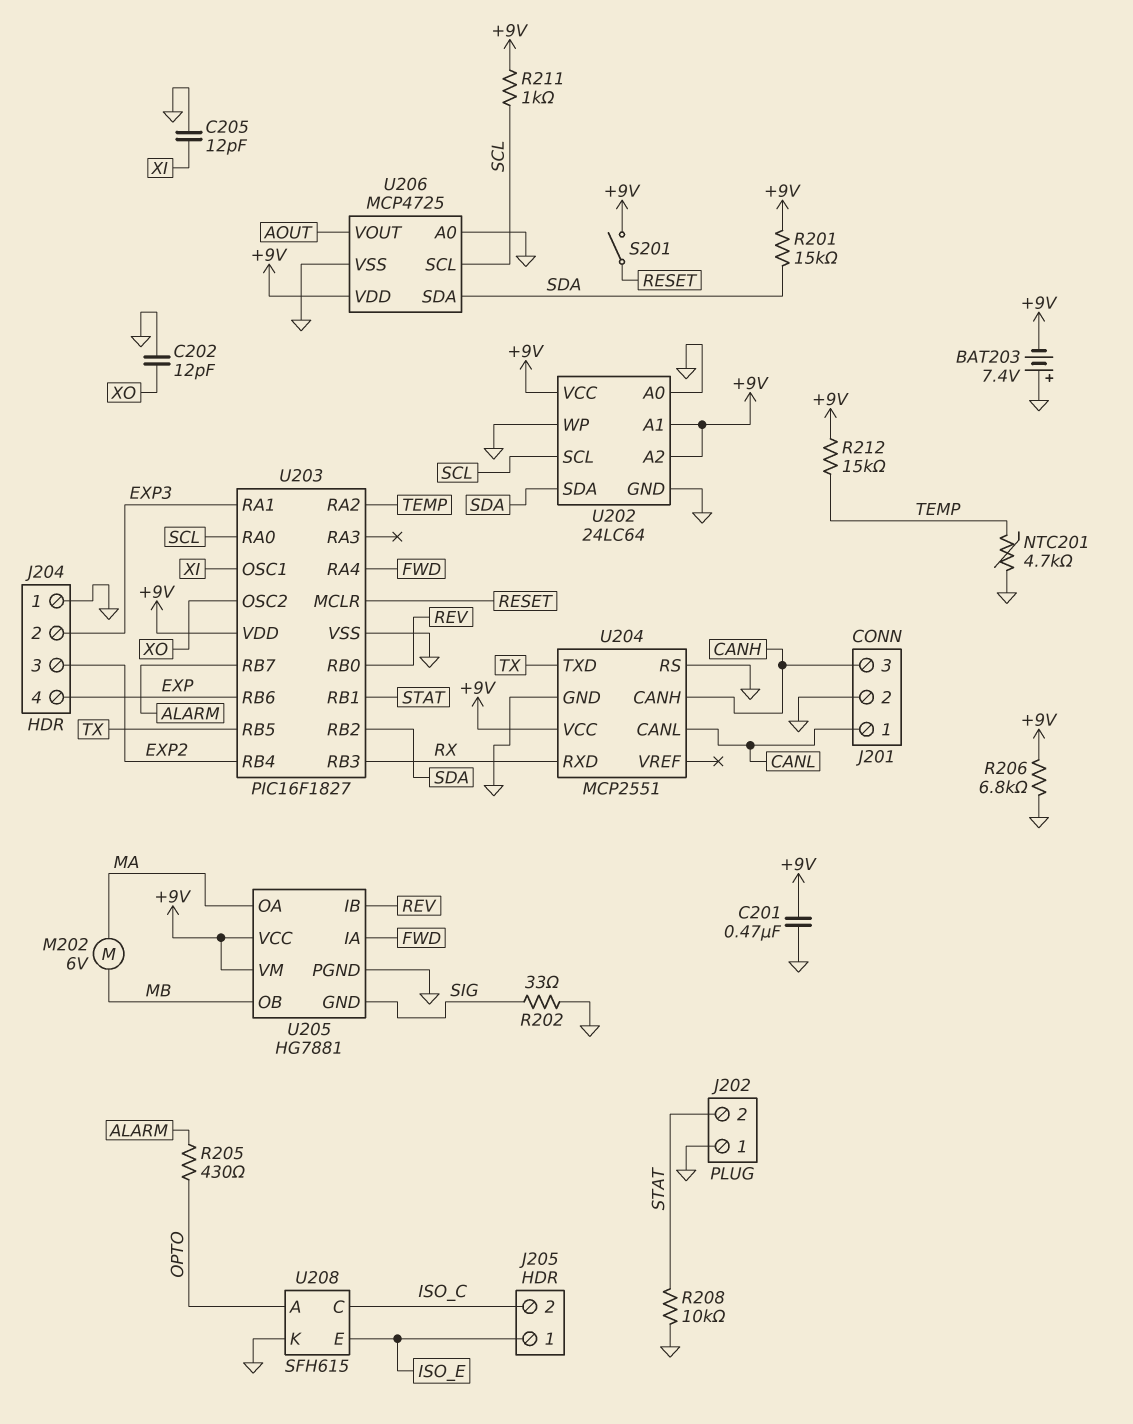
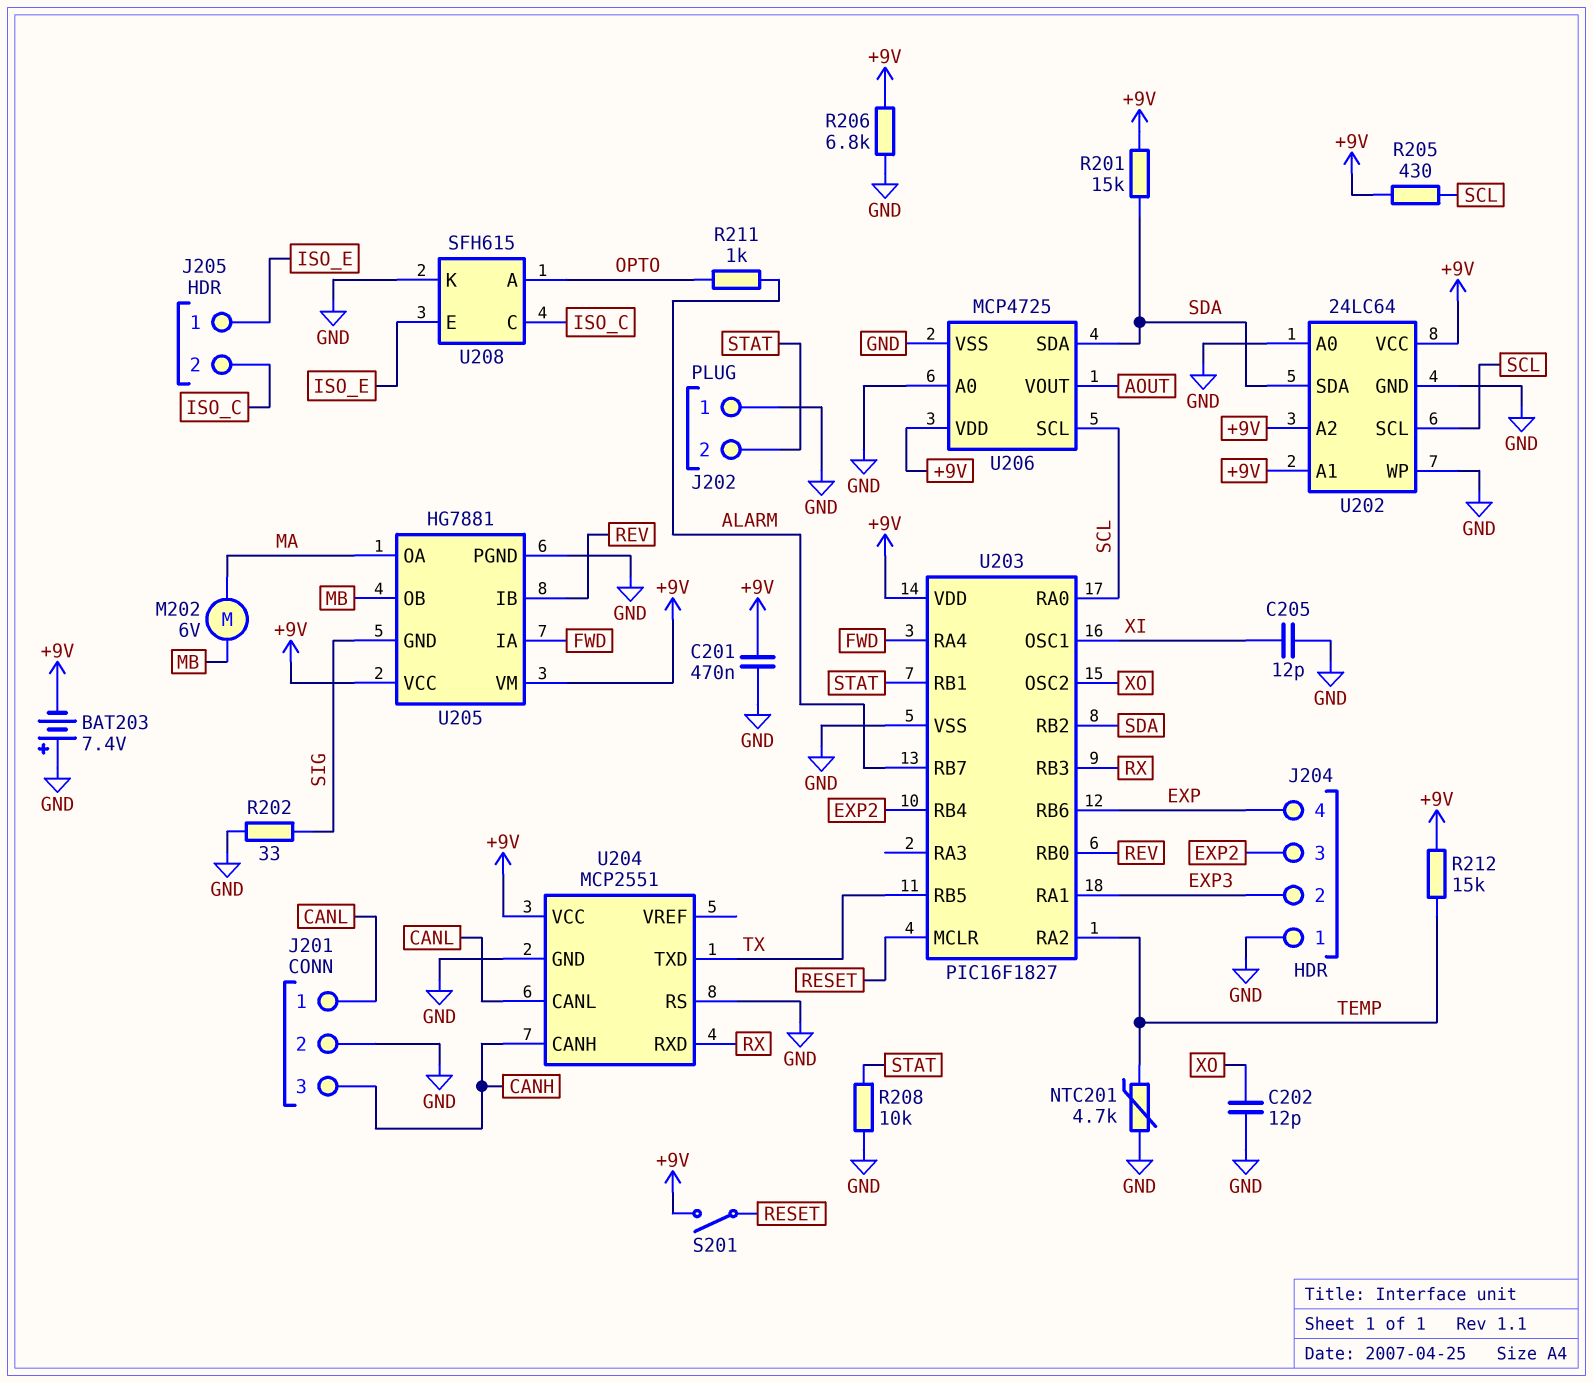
R205: 430 (ALARM, OPTO) -> 430 (+9V, SCL)
R211: 1k (+9V, SCL) -> 1k (ALARM, OPTO)

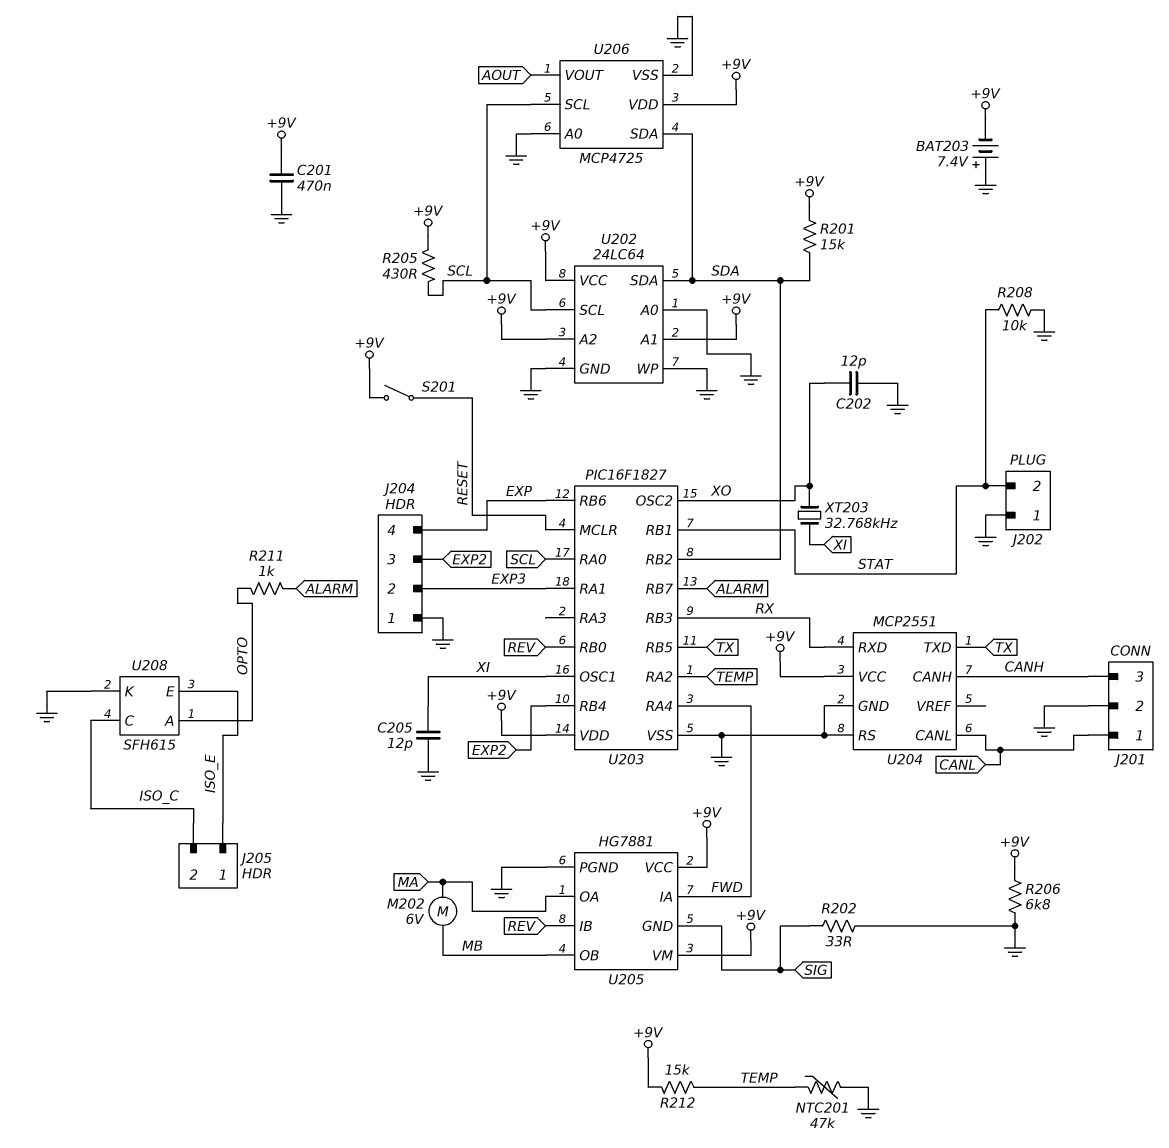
NTC201: 4.7k (GND, TEMP) -> 47k (GND, TEMP)
XT203: none -> 32.768kHz (XI, XO)

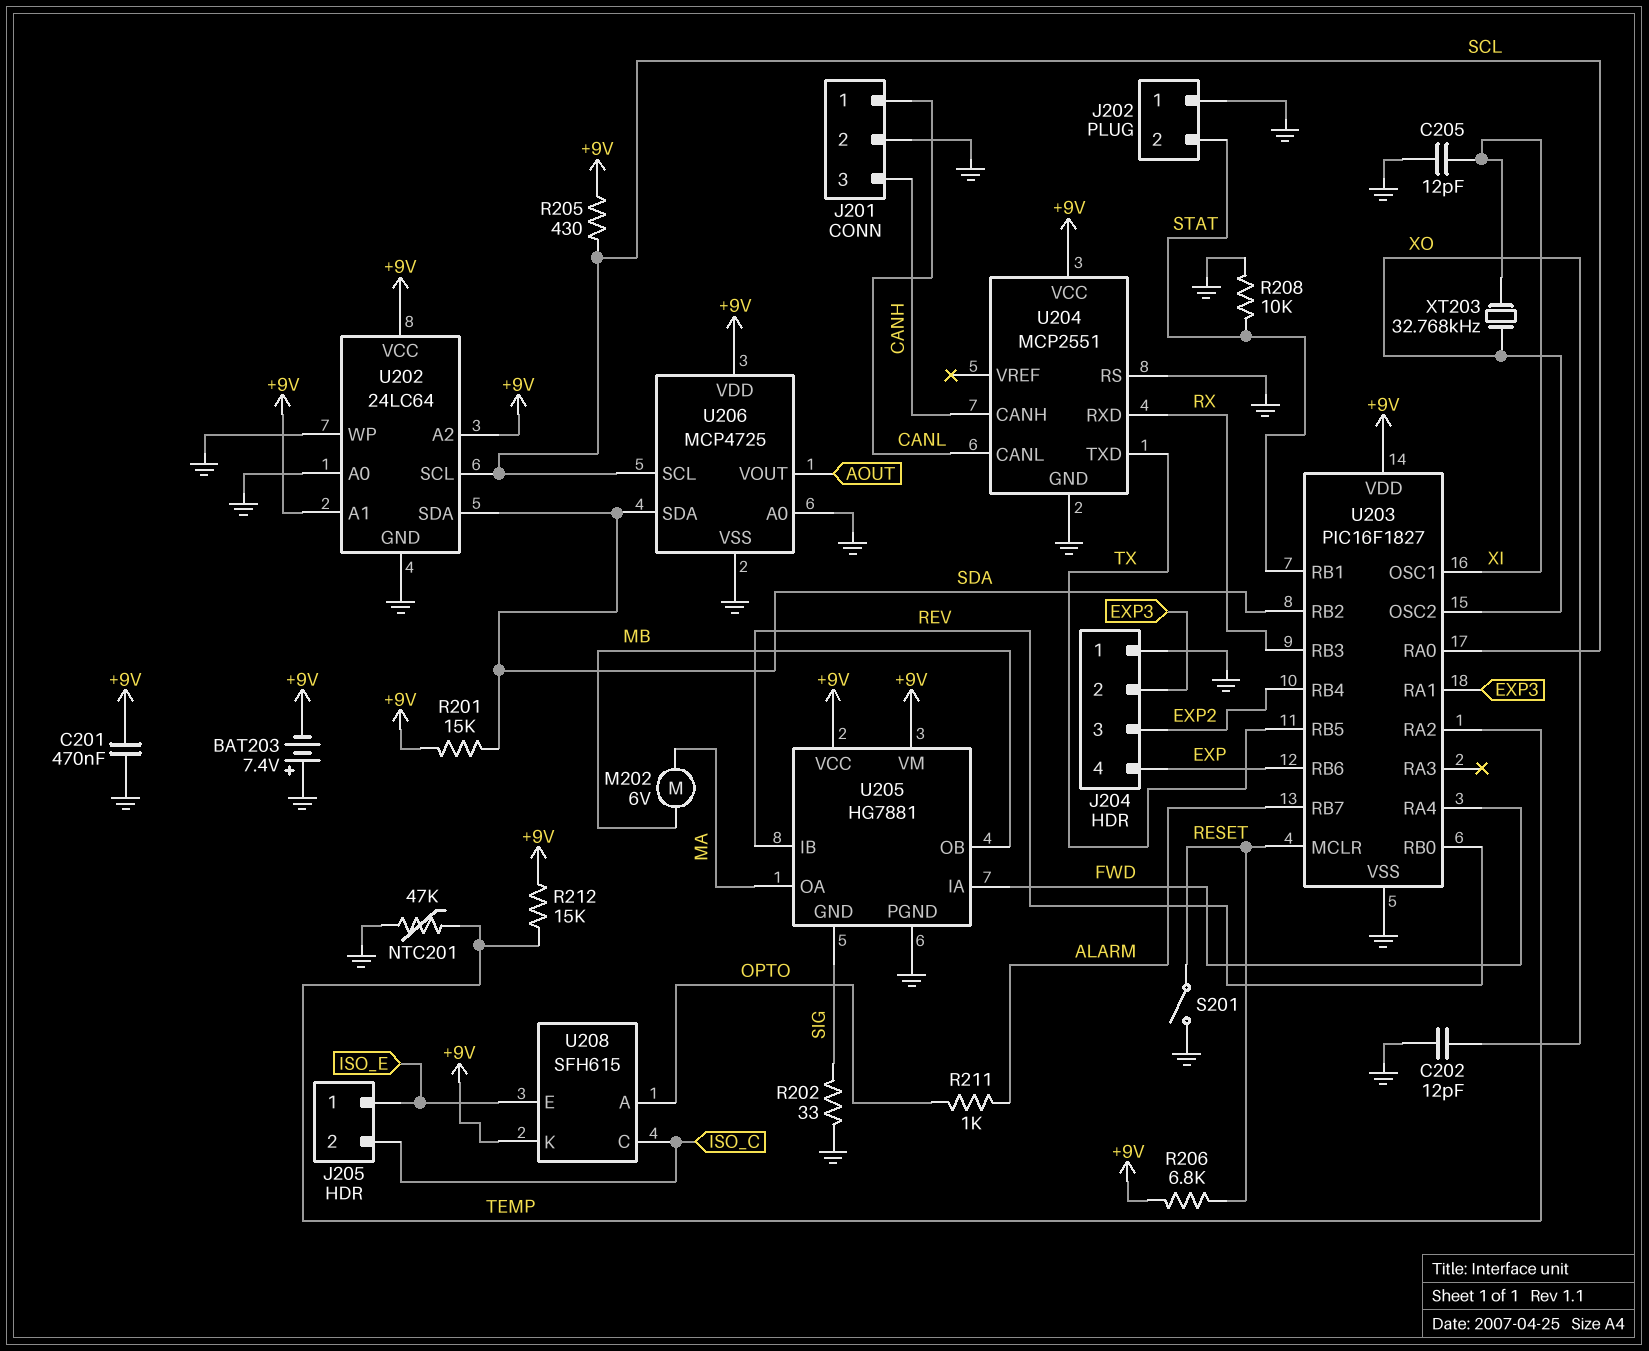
R206: 6.8k (+9V, GND) -> 6.8k (+9V, RESET)
S201: switch (+9V, RESET) -> switch (GND, RESET)
U208 pin K: GND -> +9V

